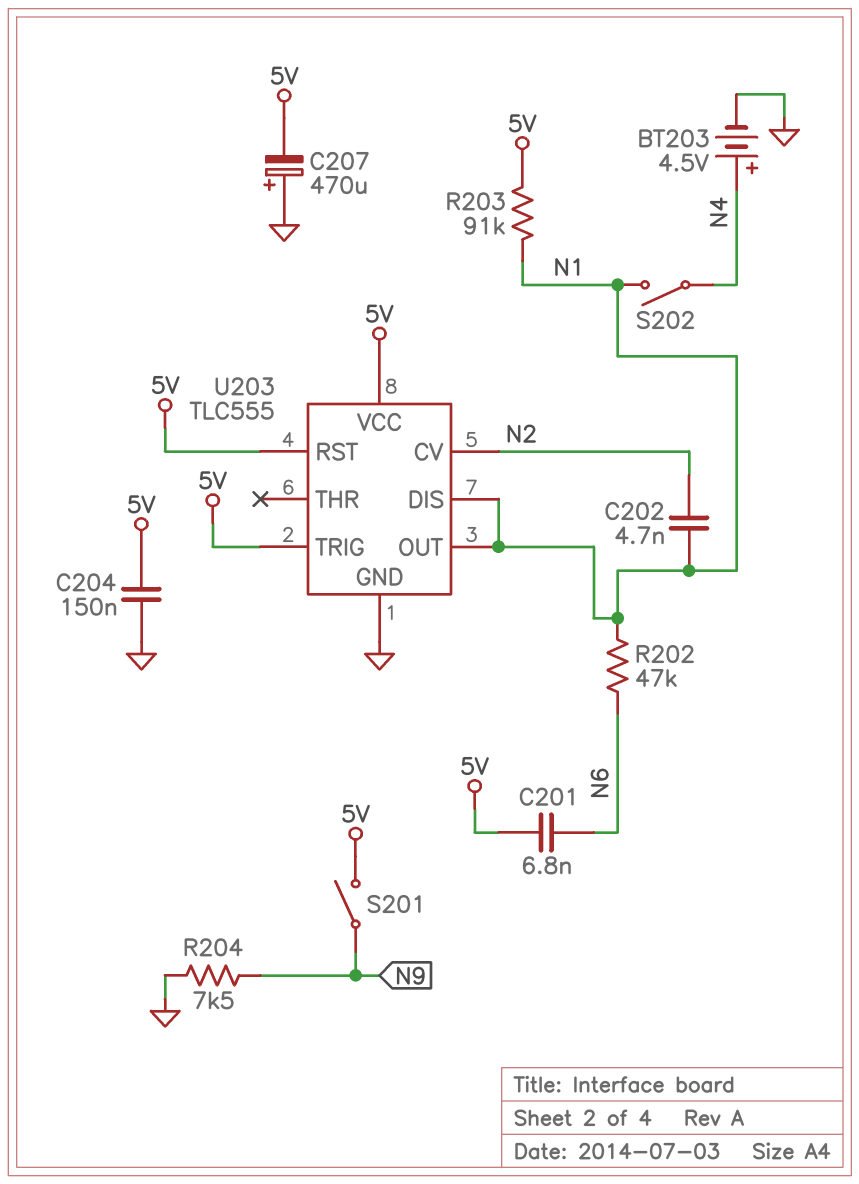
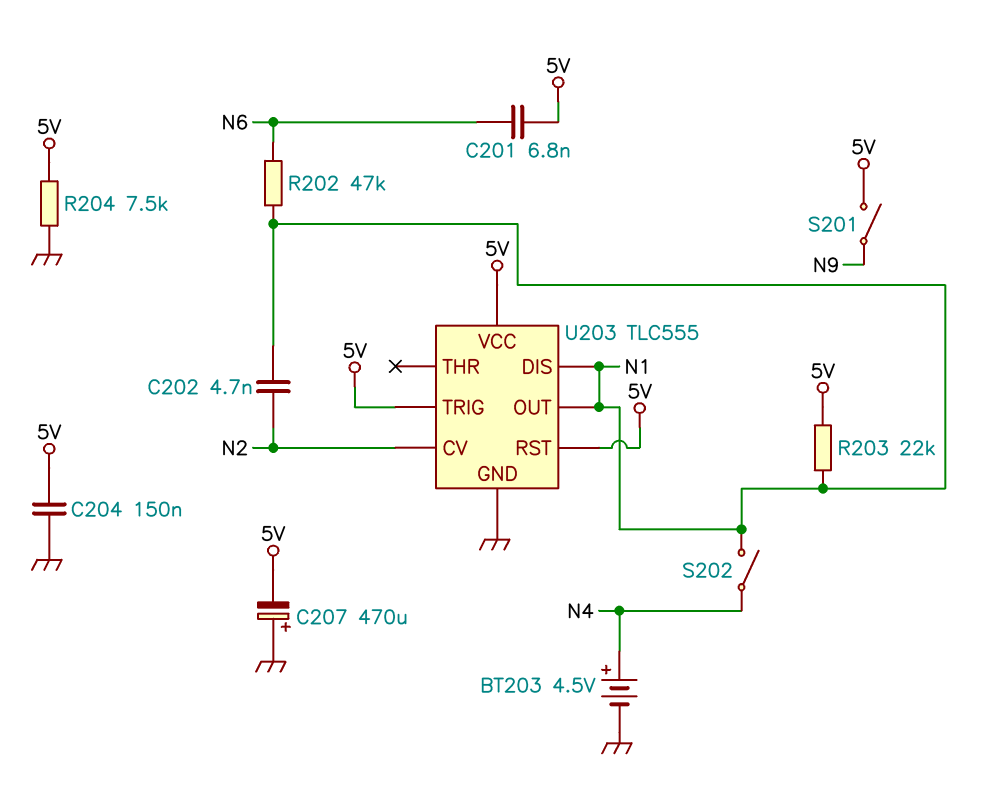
R203: 91k (5V, N1) -> 22k (5V, N1)
R204: 7.5k (GND, N9) -> 7.5k (5V, GND)

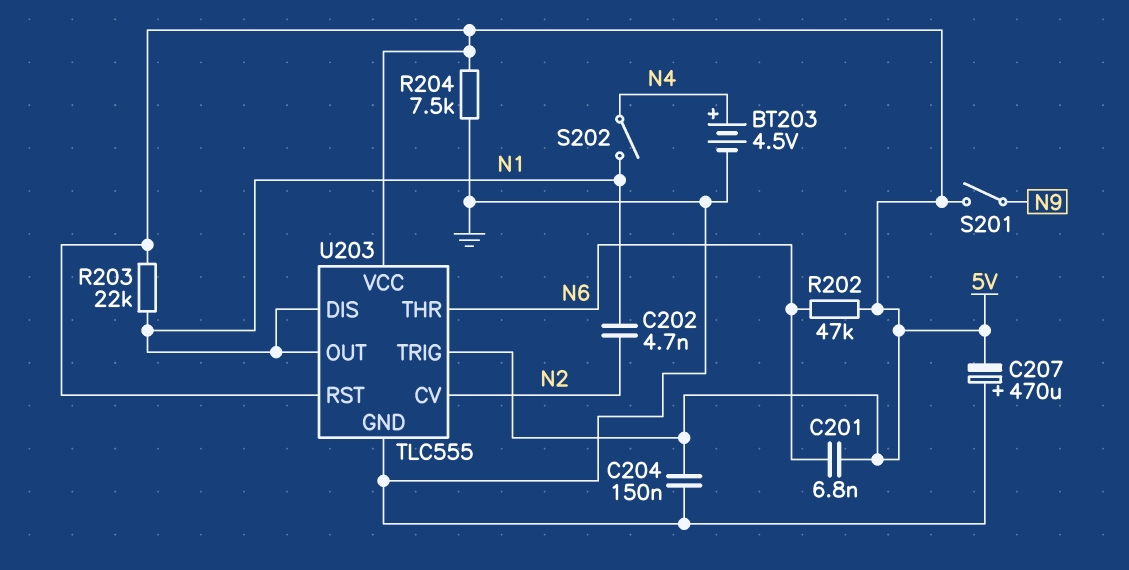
R202: 47k (N1, N6) -> 47k (5V, N6)
U203 pin THR: none -> N6

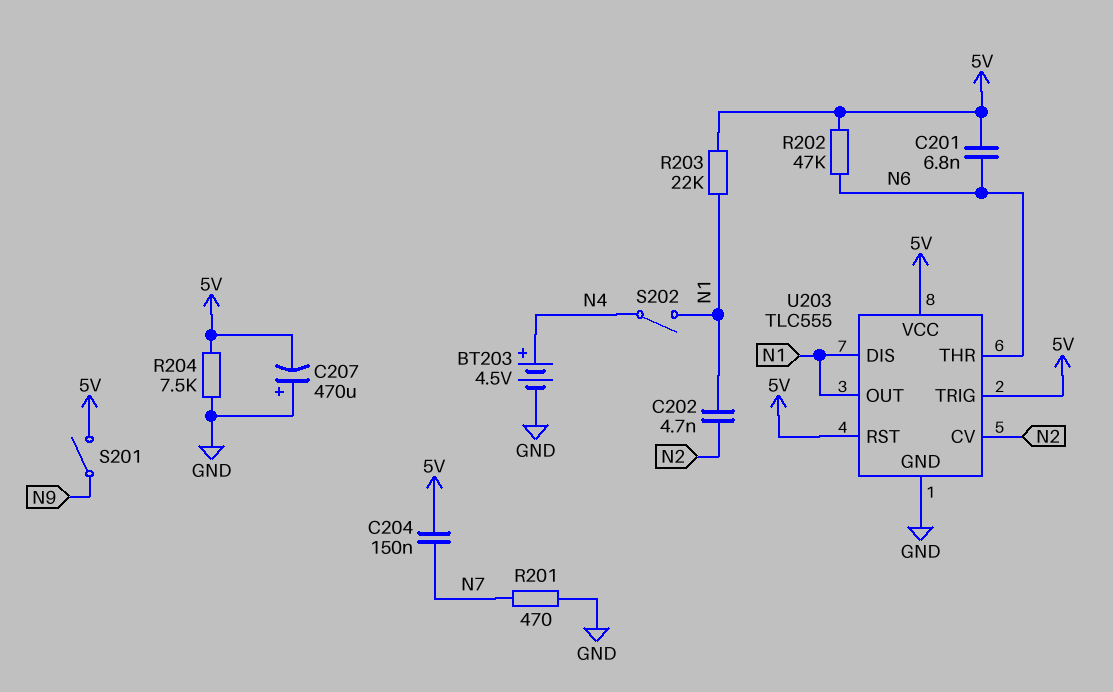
C204: 150nF (5V, GND) -> 150nF (5V, N7)
R201: none -> 470 (GND, N7)

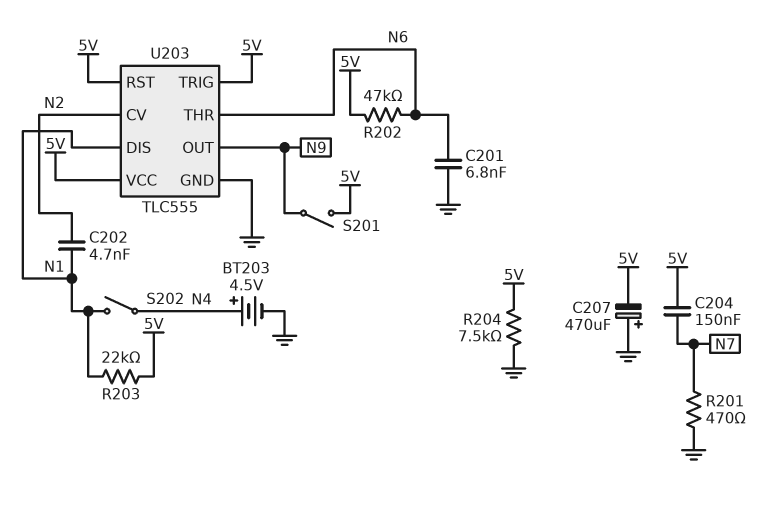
C201: 6.8nF (5V, N6) -> 6.8nF (GND, N6)
U203 pin OUT: N1 -> N9

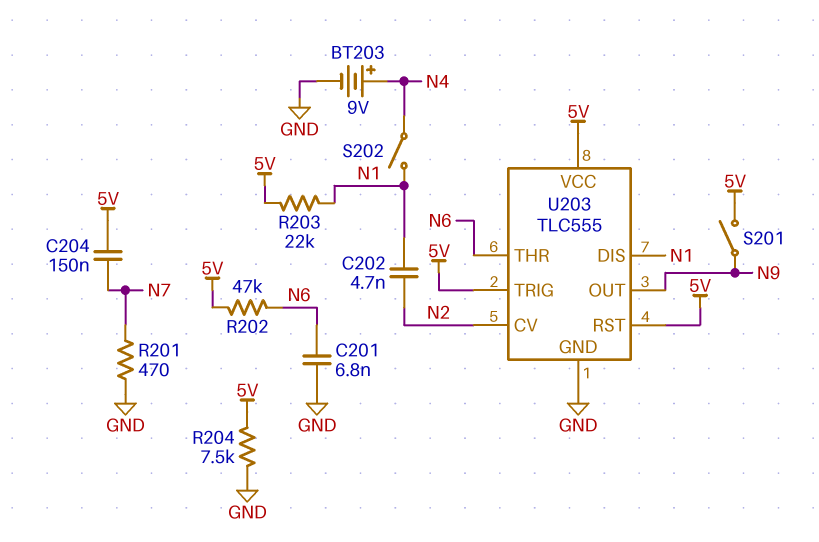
BT203: 4.5V (plus N4, minus GND) -> 9V (plus N4, minus GND)
C207: 470uF (plus GND, minus 5V) -> none

